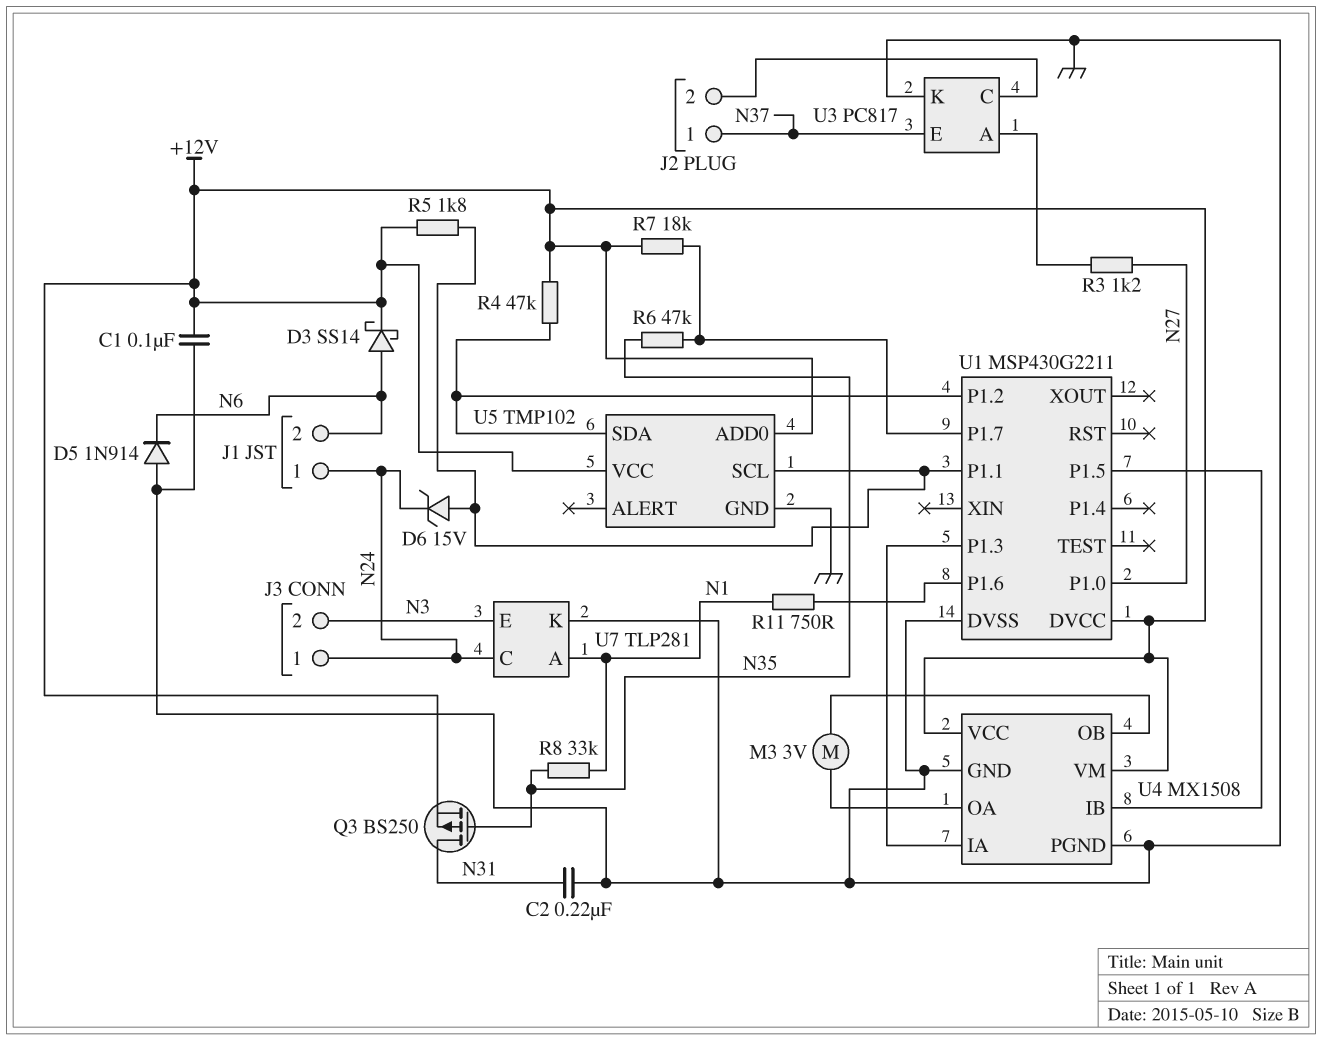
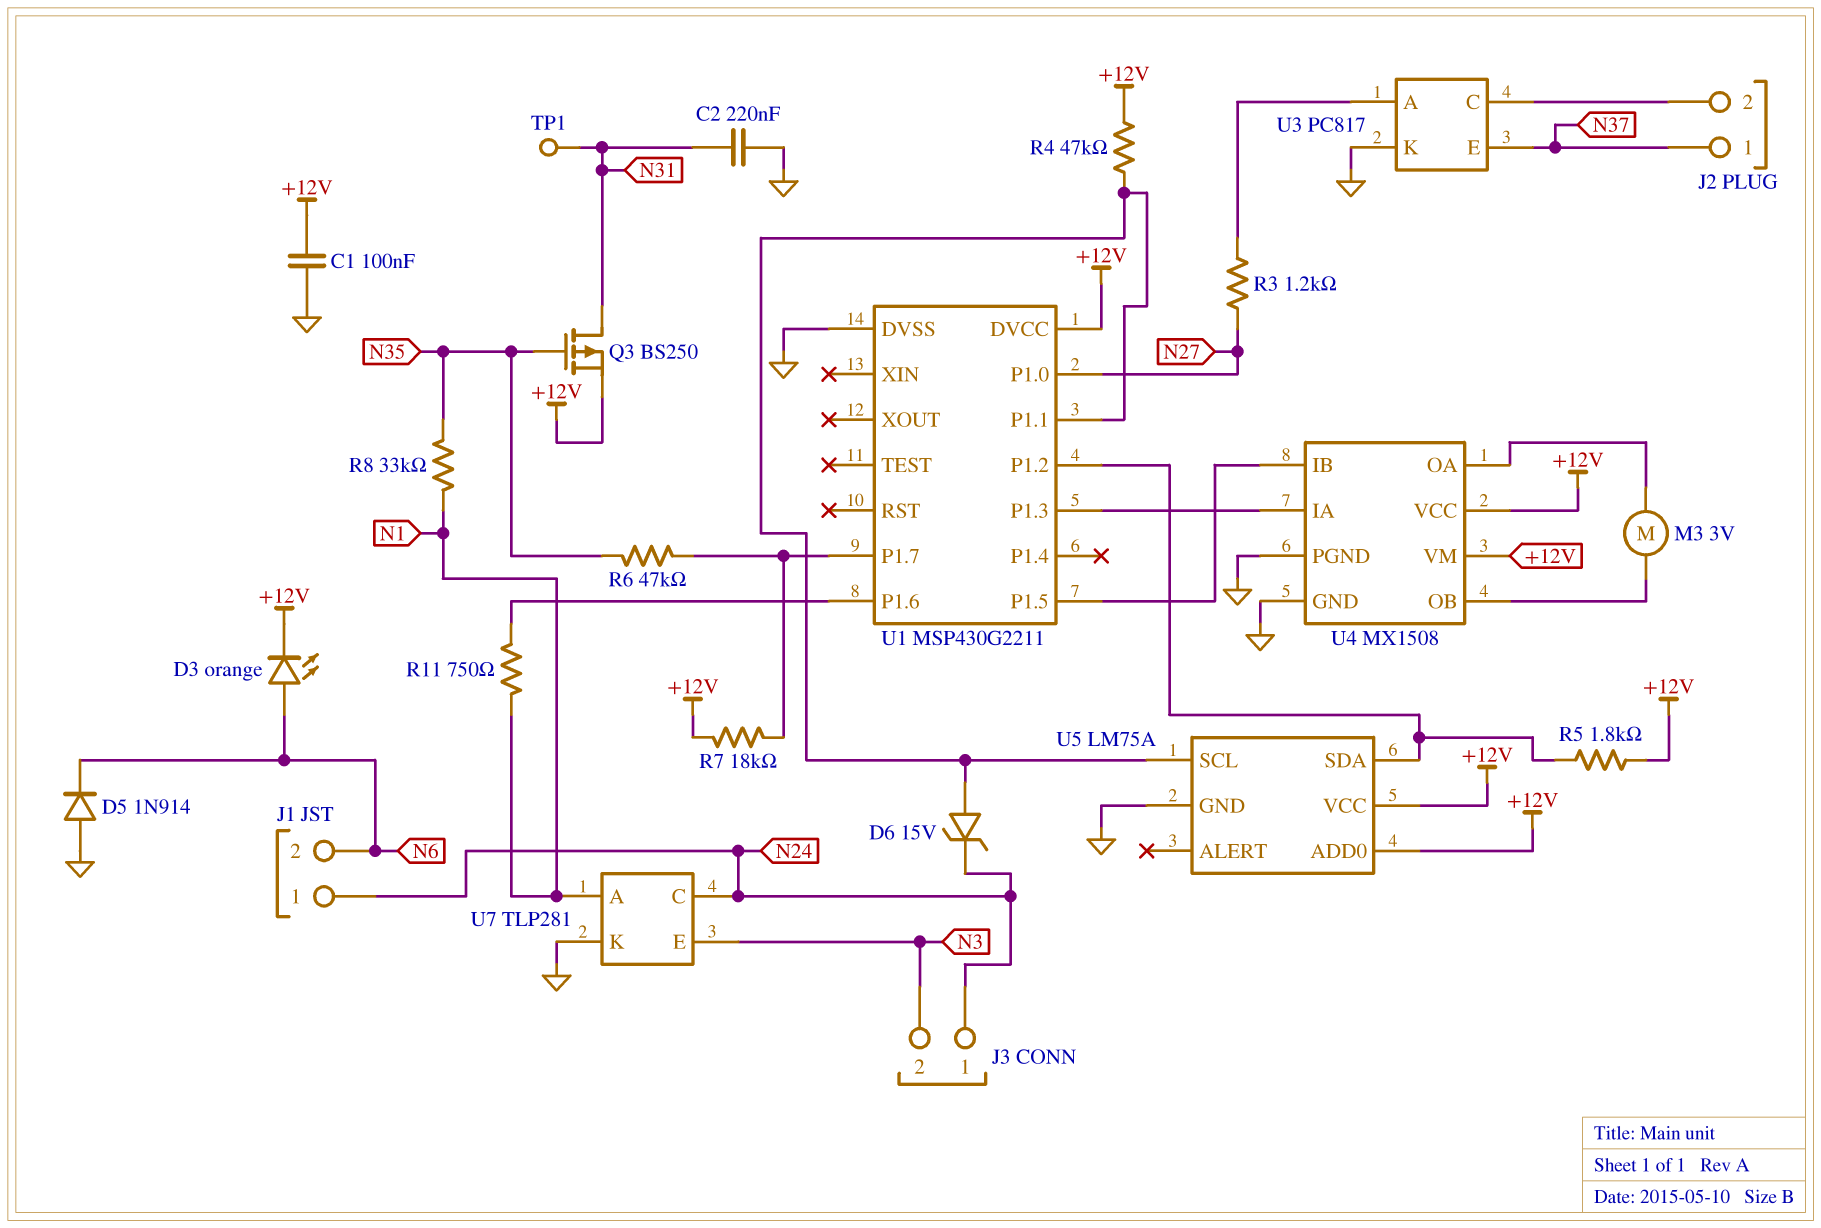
D3: schottky SS14 (A N6, K +12V) -> LED orange (A N6, K +12V)
R4: 47k (+12V, U1/P1.2) -> 47k (+12V, U1/P1.1)
R5: 1.8k (+12V, U1/P1.1) -> 1.8k (+12V, U1/P1.2)
TP1: none -> test point (N31)
U5: TMP102 -> LM75A

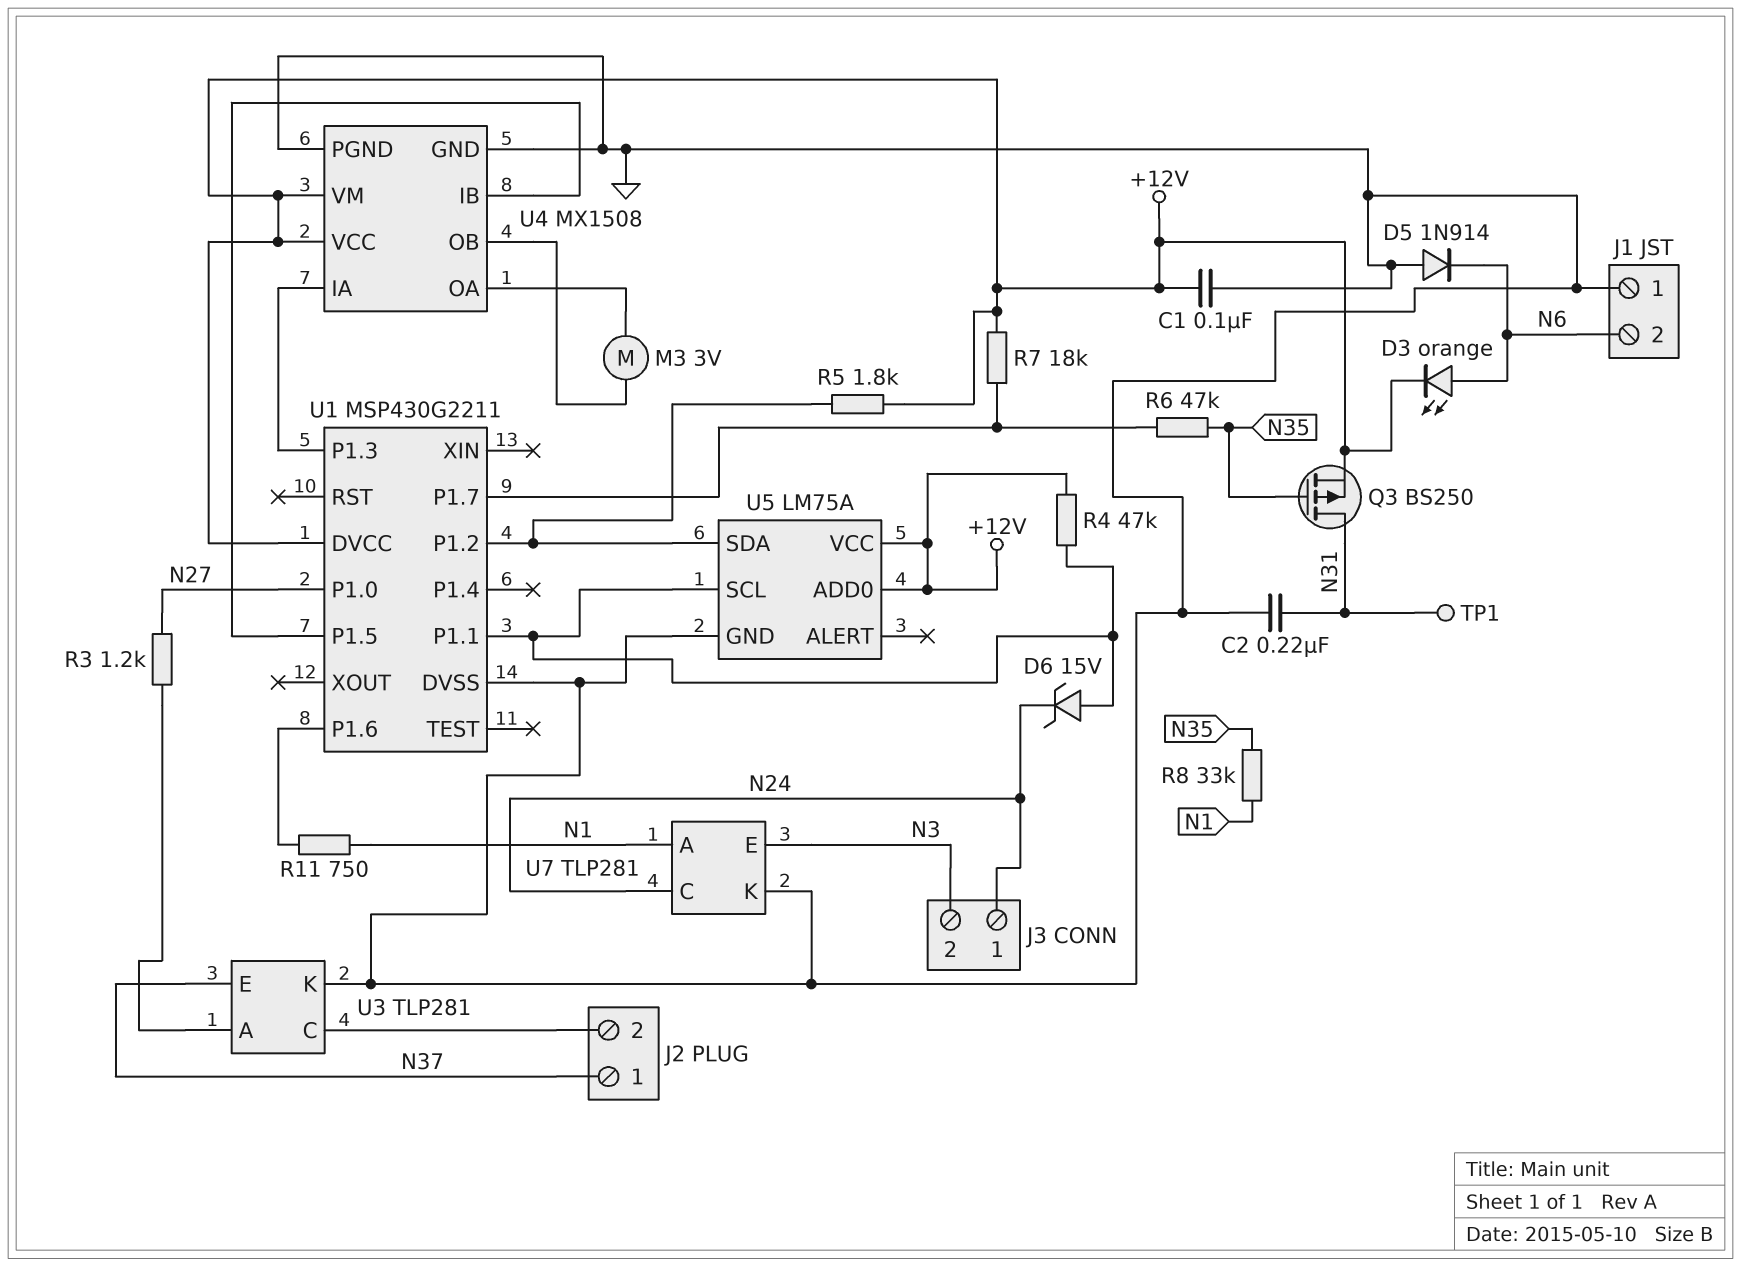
J1 pin 1: N24 -> GND
U3: PC817 -> TLP281

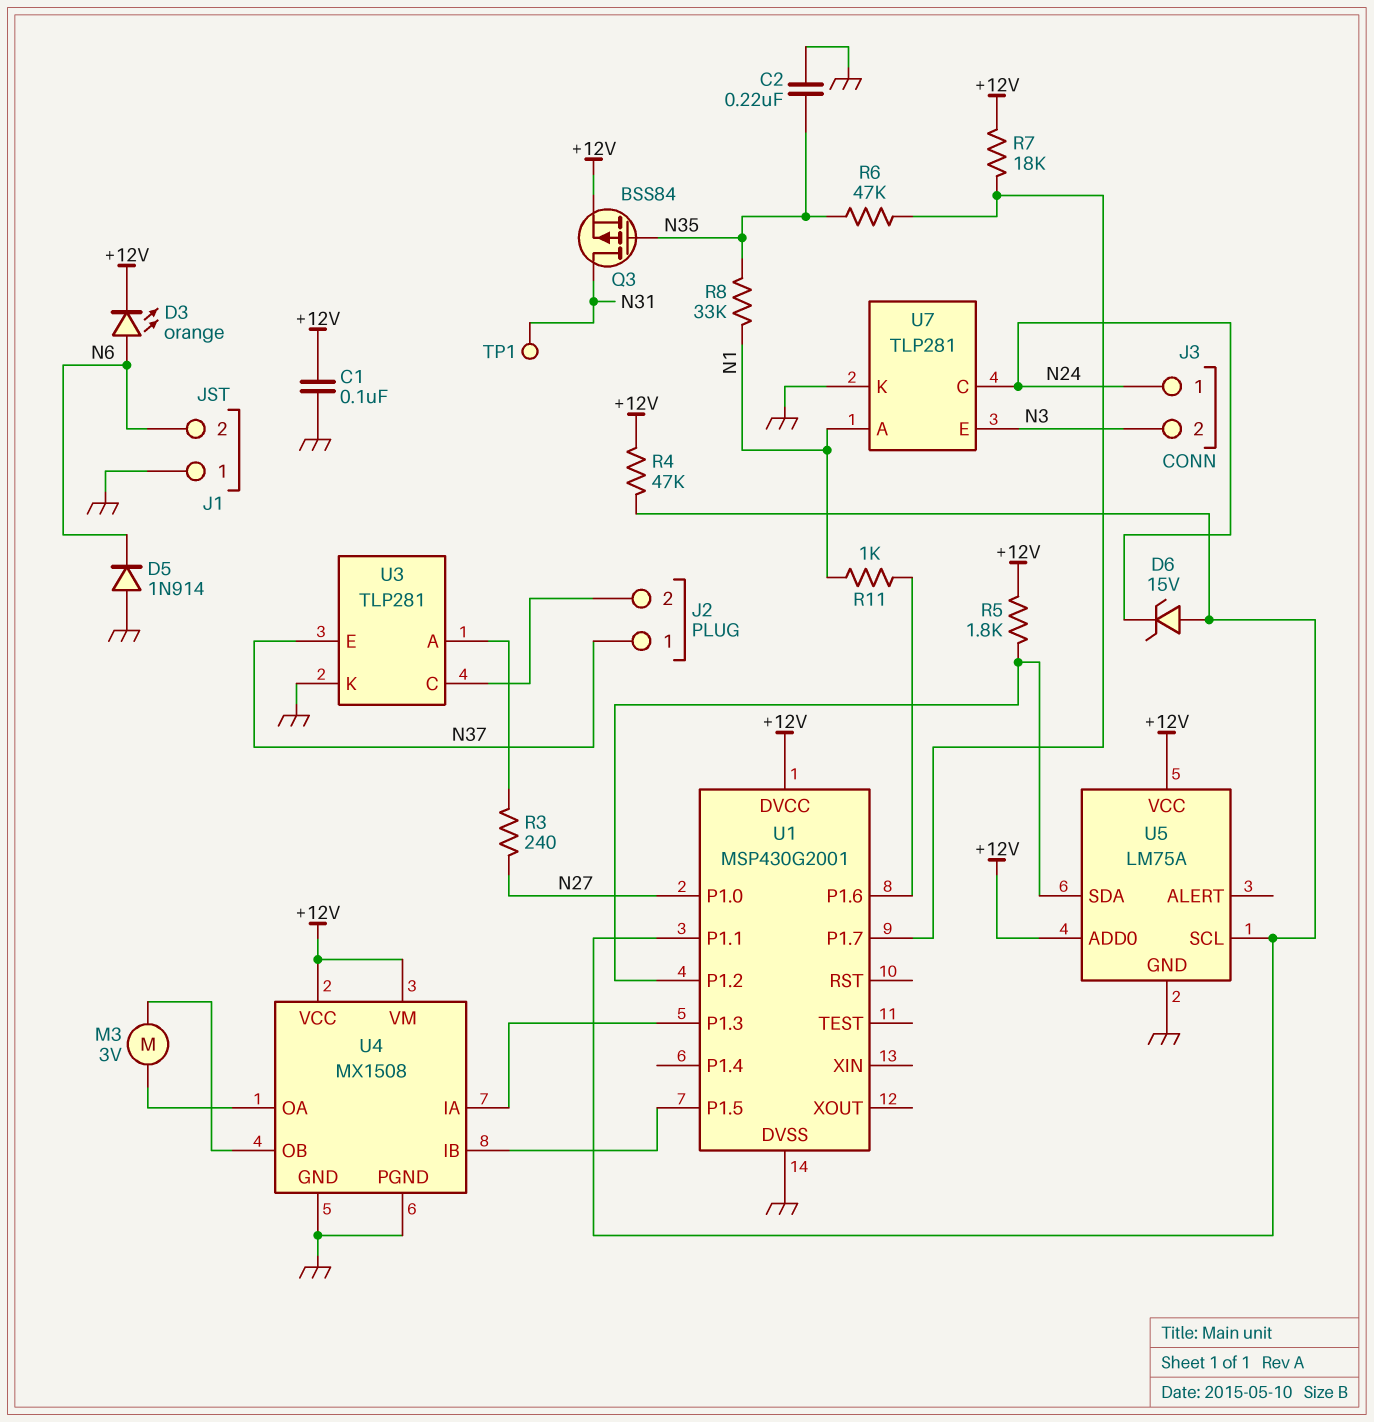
C2: 220nF (GND, N31) -> 220nF (GND, N35)
Q3: PMOS BS250 (G N35, D N31, S +12V) -> PMOS BSS84 (G N35, D N31, S +12V)
R3: 1.2k (N27, U3/A) -> 240 (N27, U3/A)
R11: 750 (N1, U1/P1.6) -> 1k (N1, U1/P1.6)
U1: MSP430G2211 -> MSP430G2001

